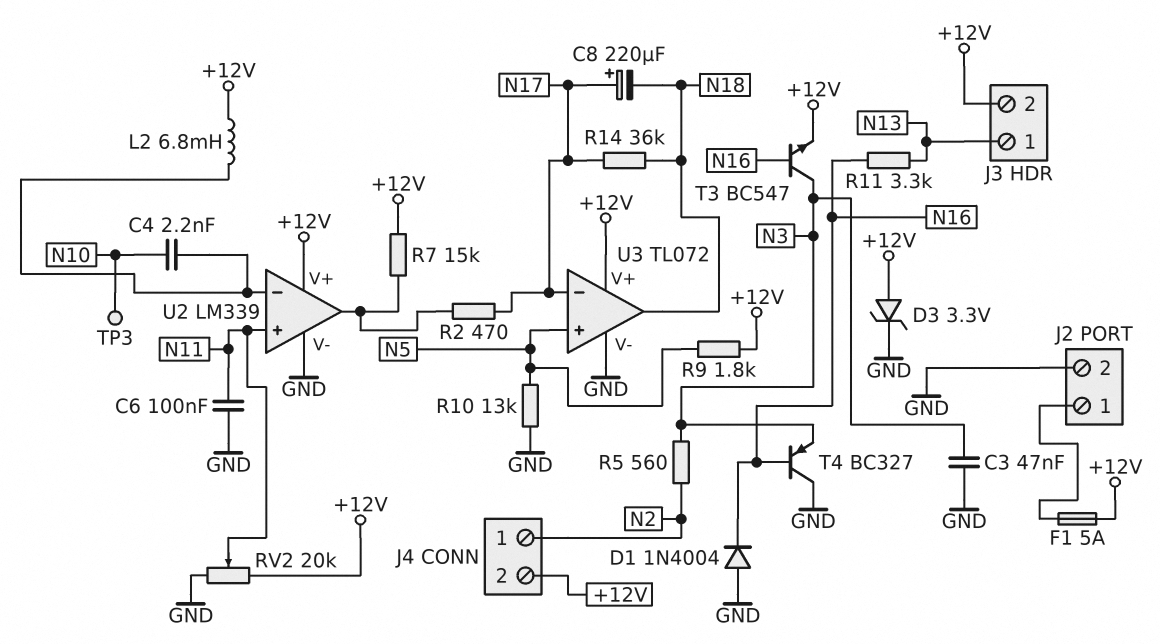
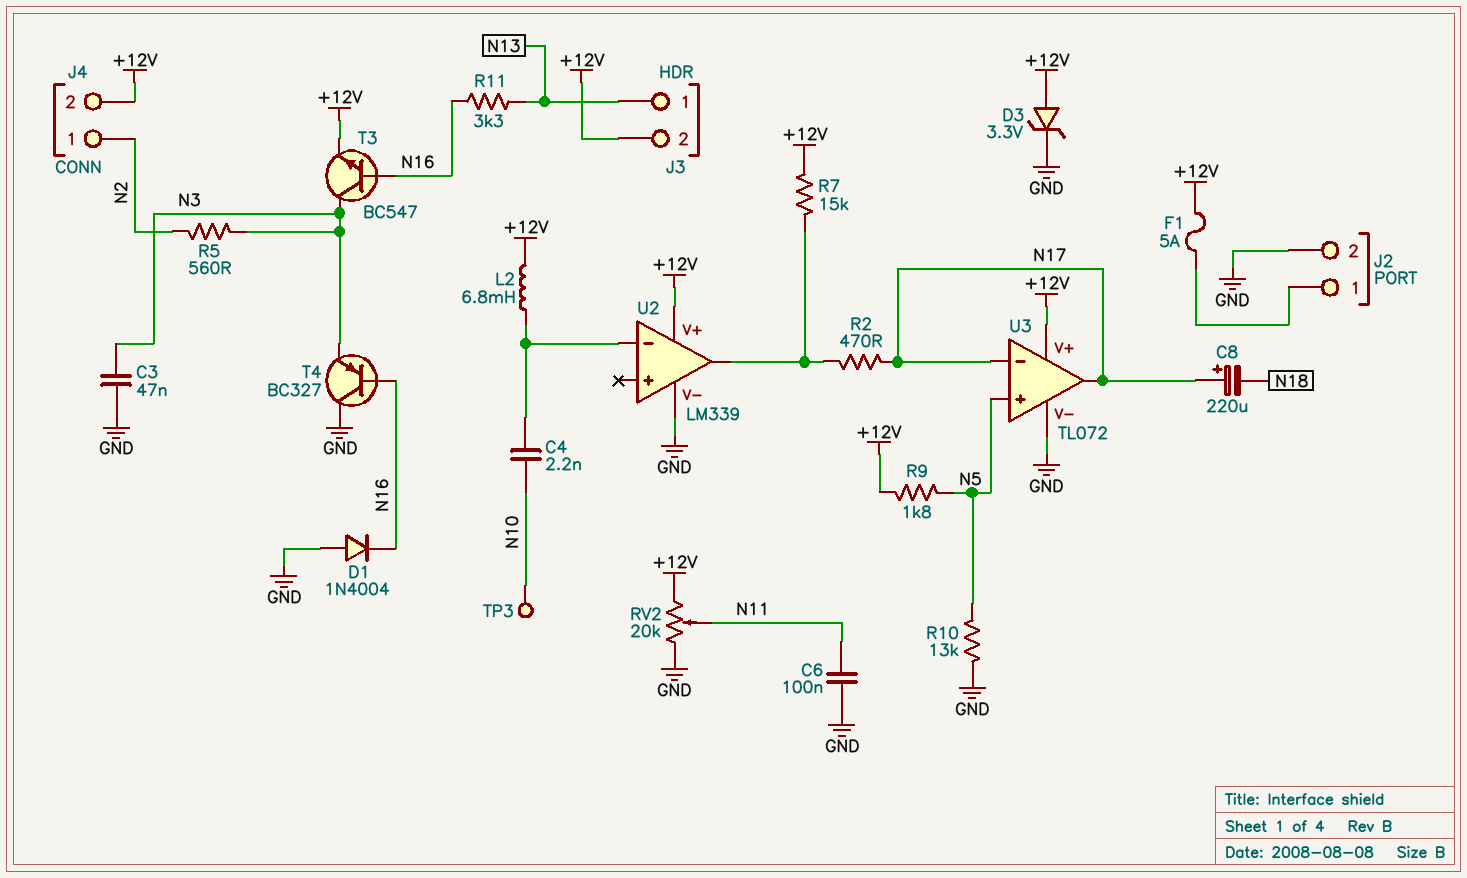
R14: 36k (N17, N18) -> none
U2 pin in+: N11 -> none
U3 pin out: N18 -> N17

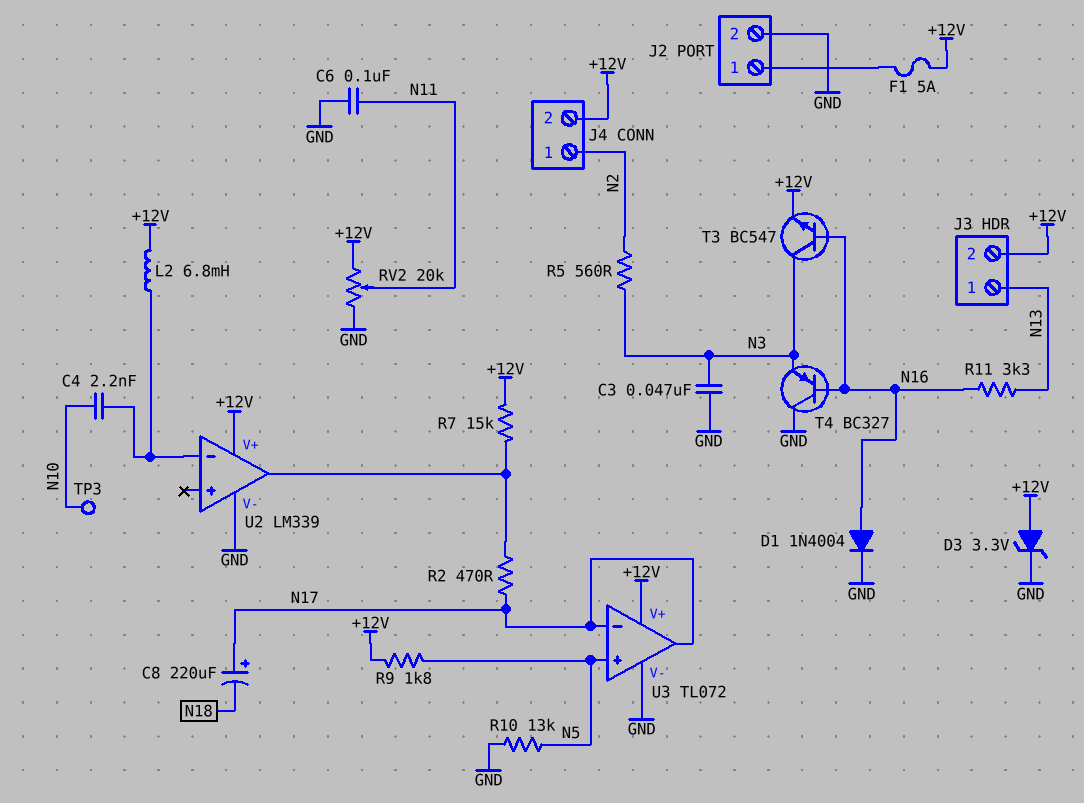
D1: diode 1N4004 (A GND, K N16) -> diode 1N4004 (A N16, K GND)

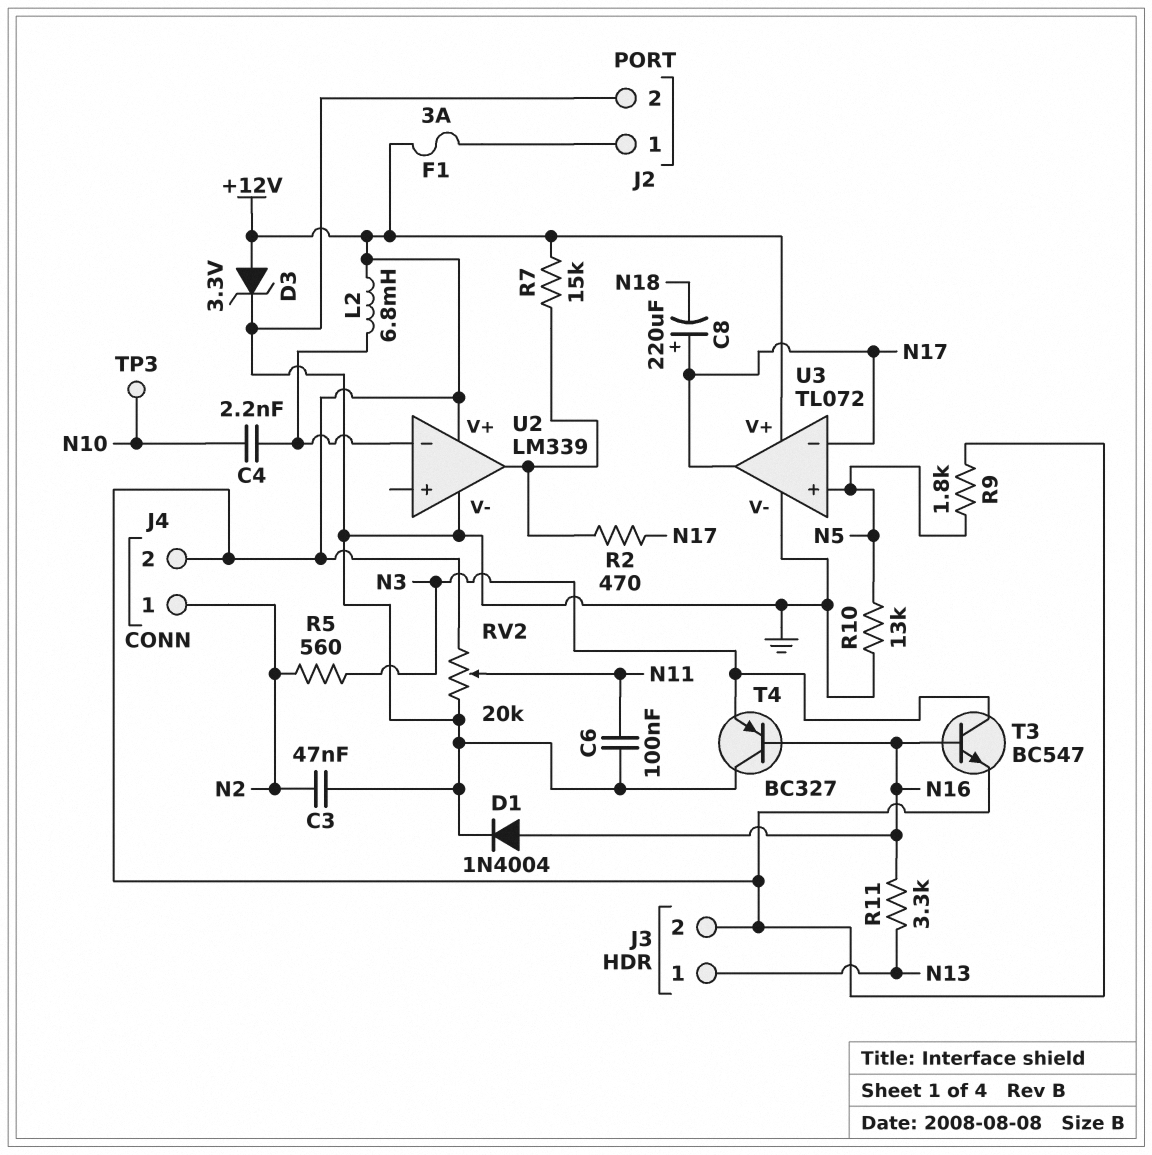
C3: 47nF (GND, N3) -> 47nF (GND, N2)
F1: 5A (+12V, J2/1) -> 3A (+12V, J2/1)

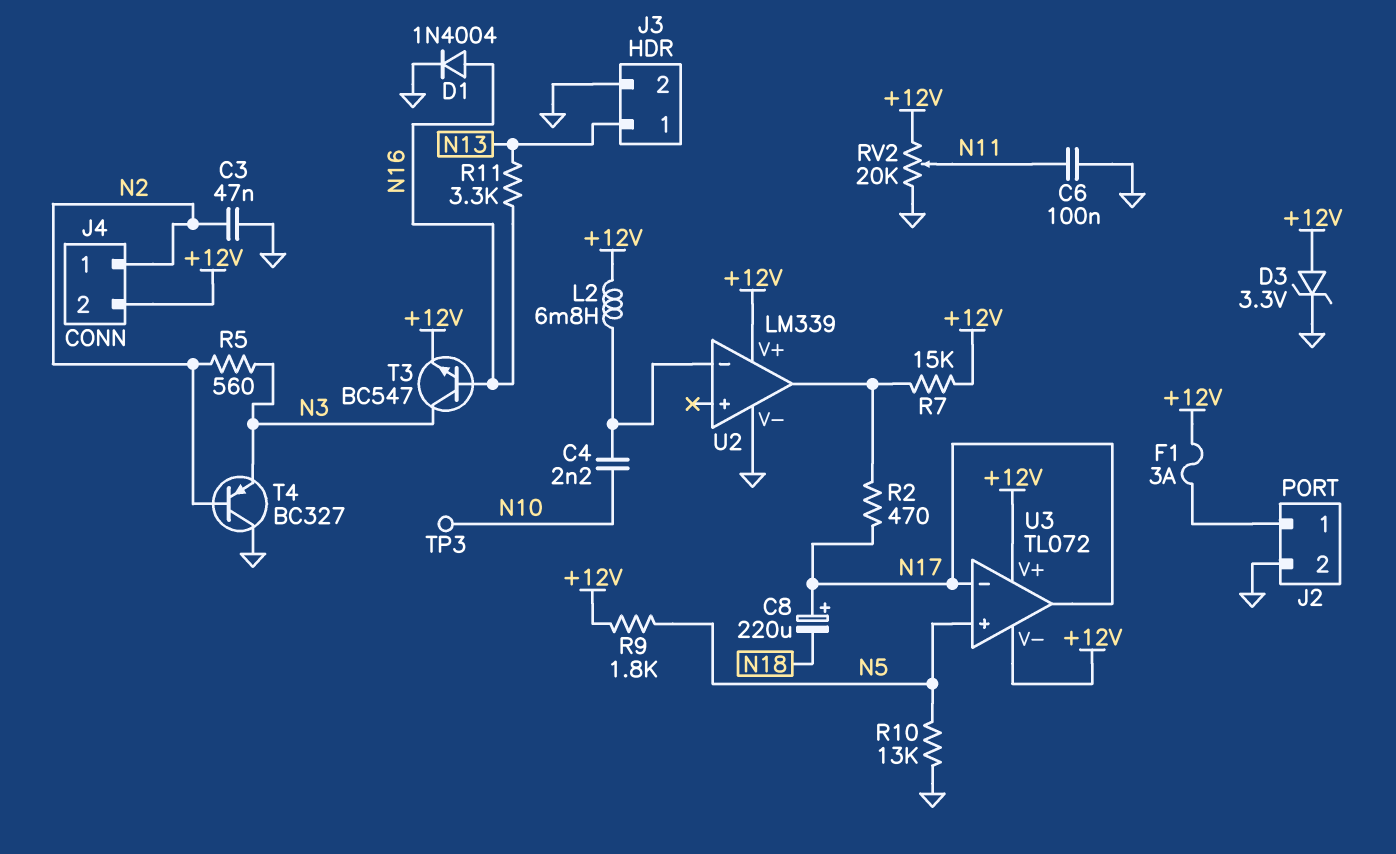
J3 pin 2: +12V -> GND
T4: PNP BC327 (B N16, C GND, E N3) -> PNP BC327 (B N2, C GND, E N3)
U3 pin V-: GND -> +12V

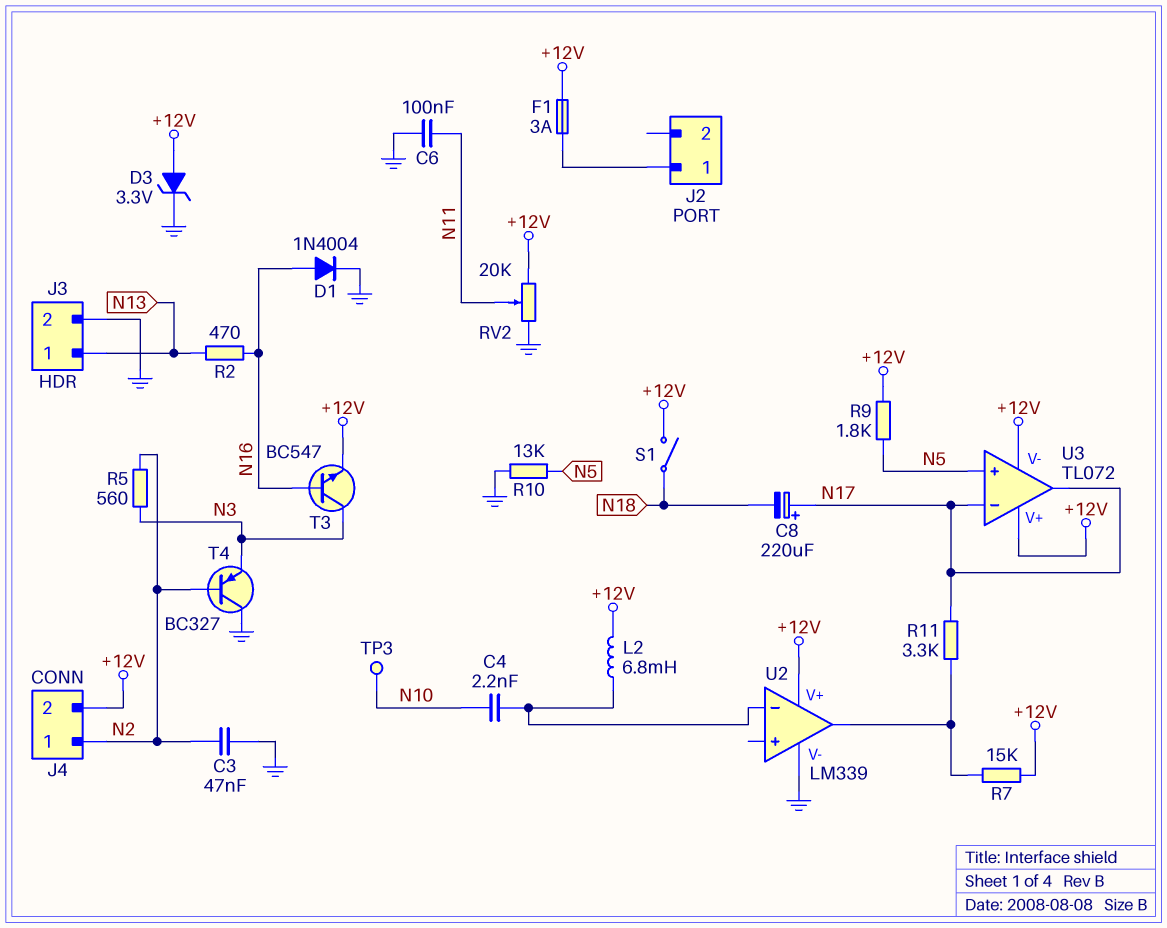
J2 pin 2: GND -> none
R2: 470 (N17, U2/out) -> 470 (N13, N16)
R11: 3.3k (N13, N16) -> 3.3k (N17, U2/out)
S1: none -> switch (+12V, N18)

